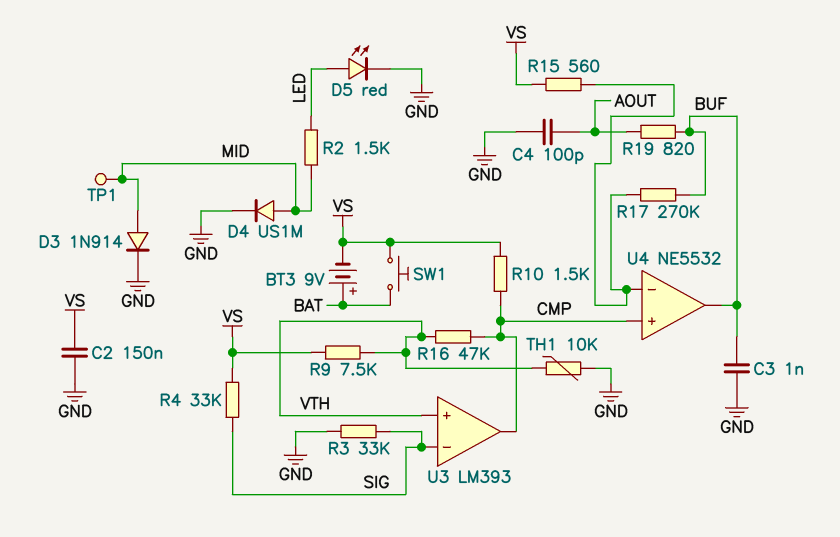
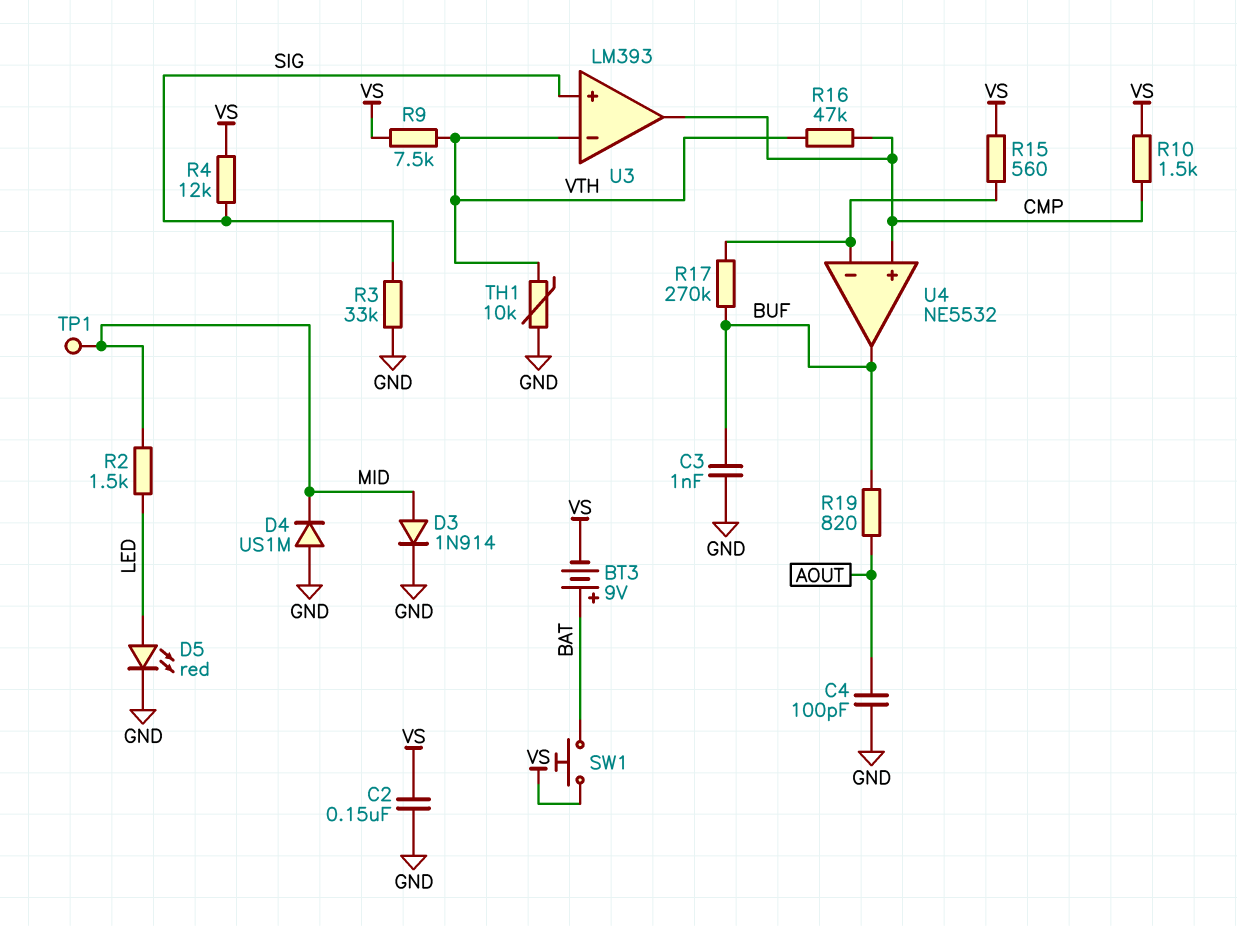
D4: diode US1M (A MID, K GND) -> diode US1M (A GND, K MID)
R4: 33k (SIG, VS) -> 12k (SIG, VS)
U3 pin in+: VTH -> SIG
U3 pin in-: SIG -> VTH

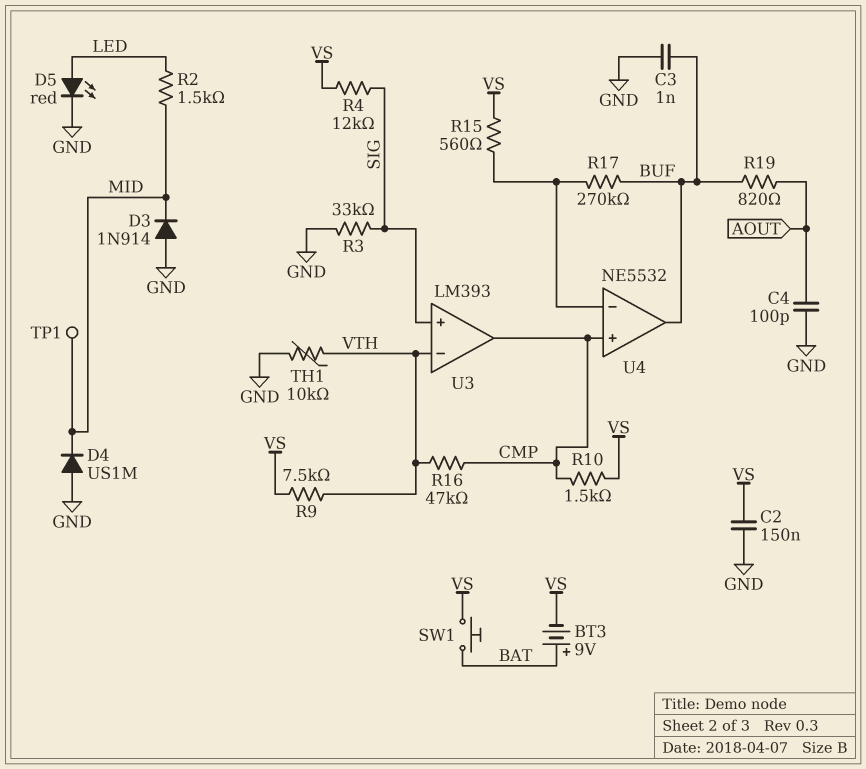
D3: diode 1N914 (A MID, K GND) -> diode 1N914 (A GND, K MID)

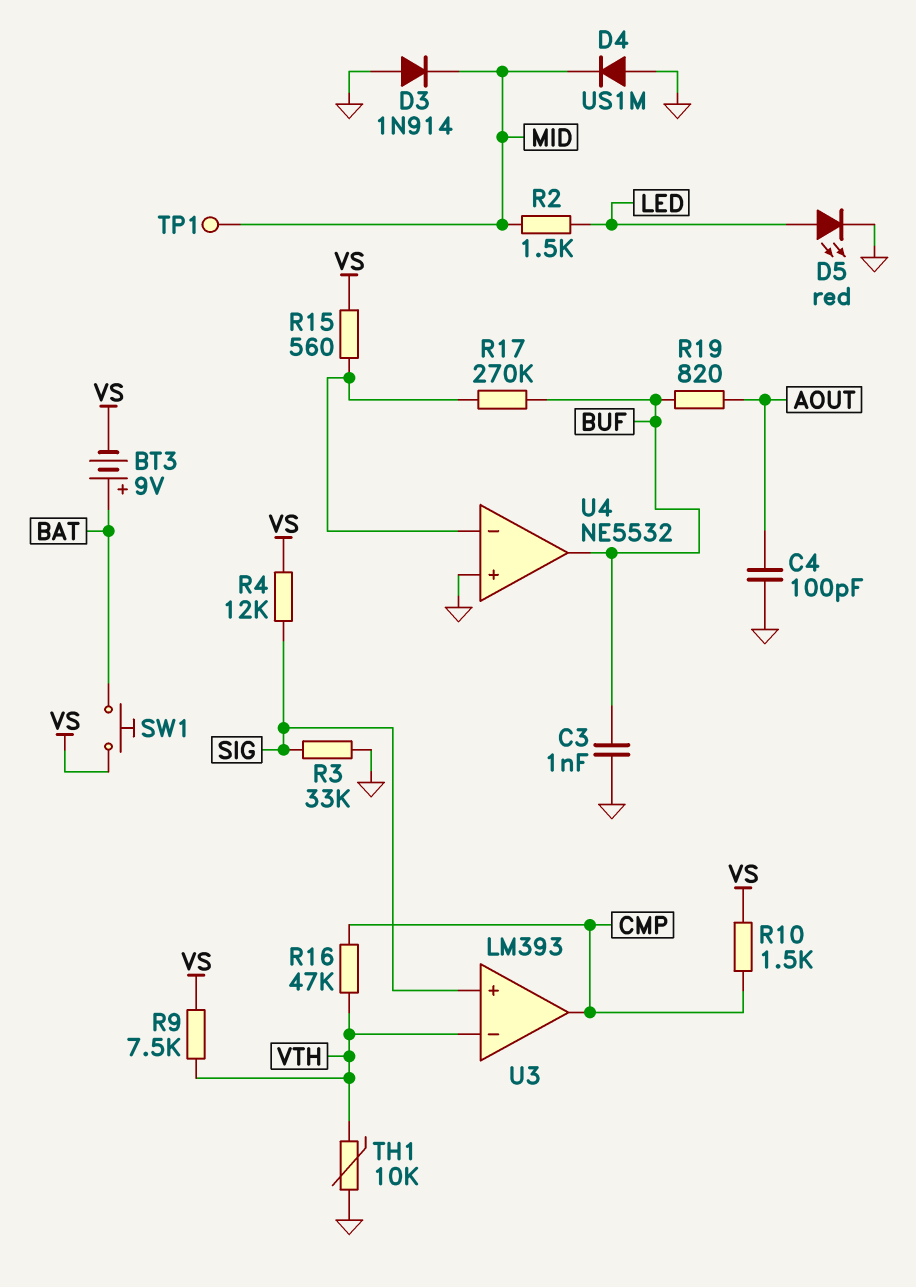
C2: 150nF (GND, VS) -> none
U4 pin in+: CMP -> GND

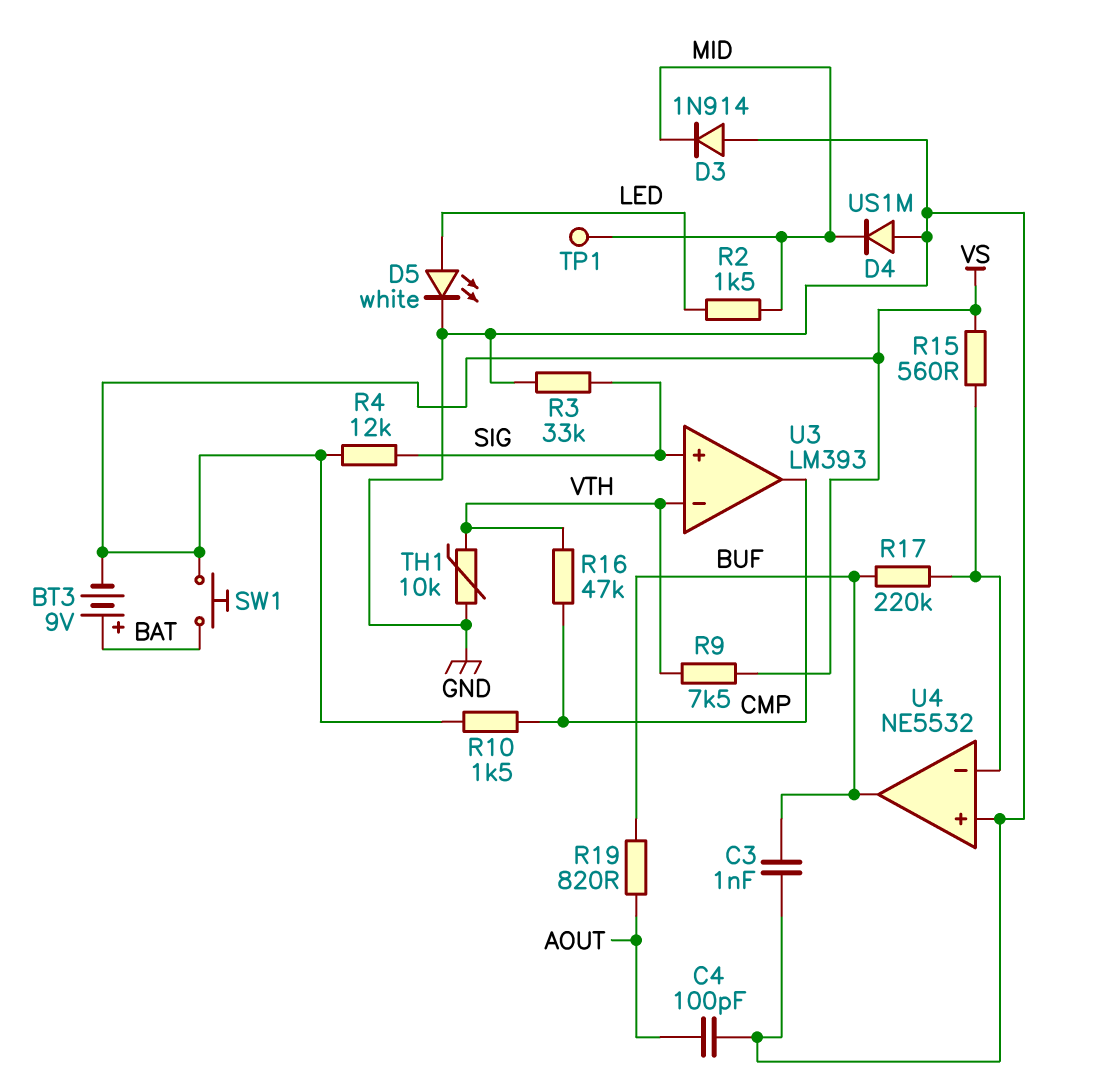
D5: LED red (A LED, K GND) -> LED white (A LED, K GND)
R17: 270k (BUF, U4/in-) -> 220k (BUF, U4/in-)

